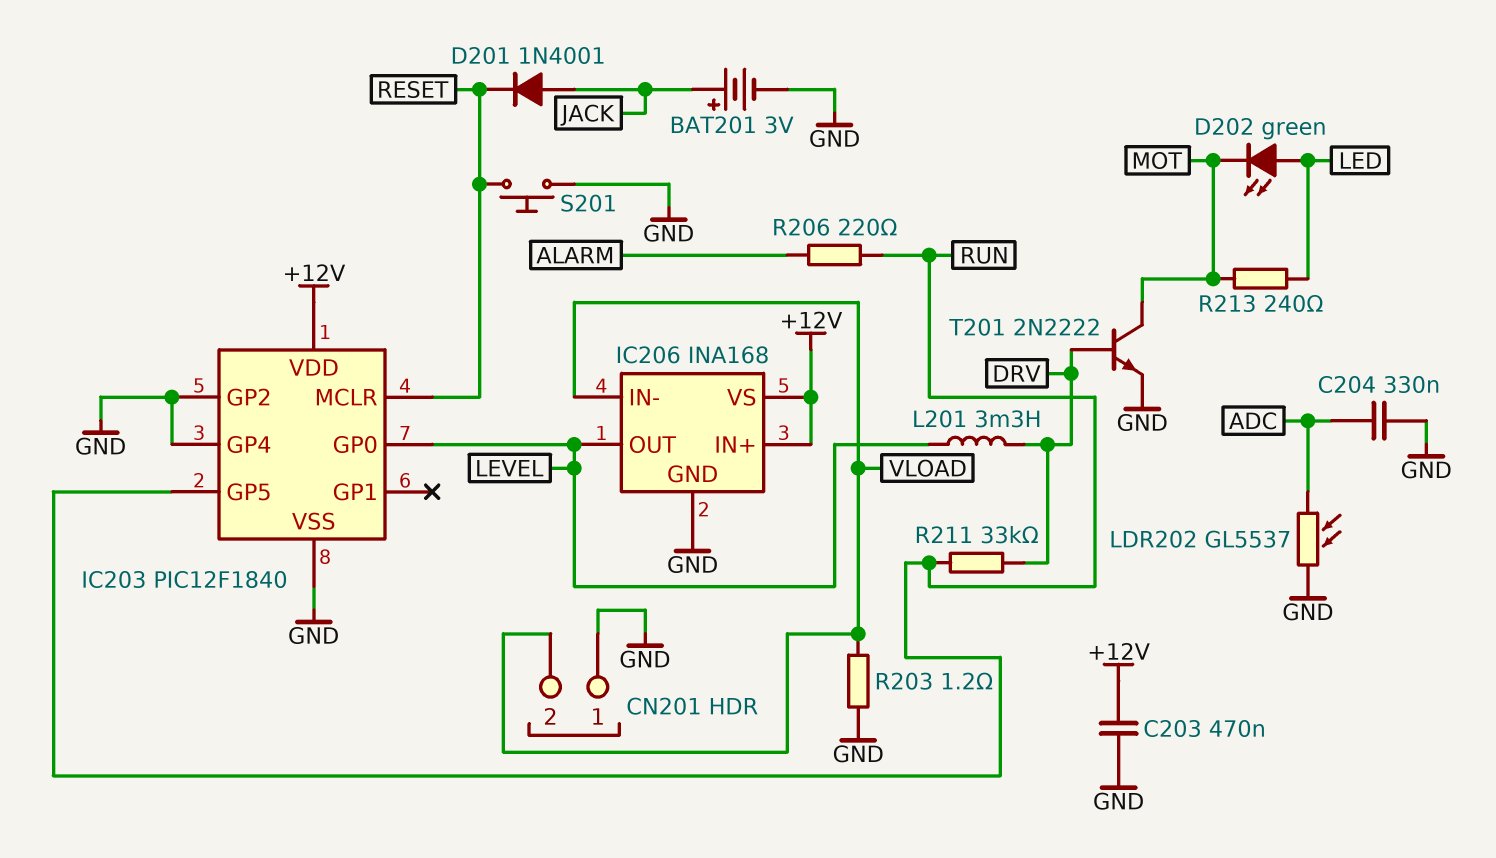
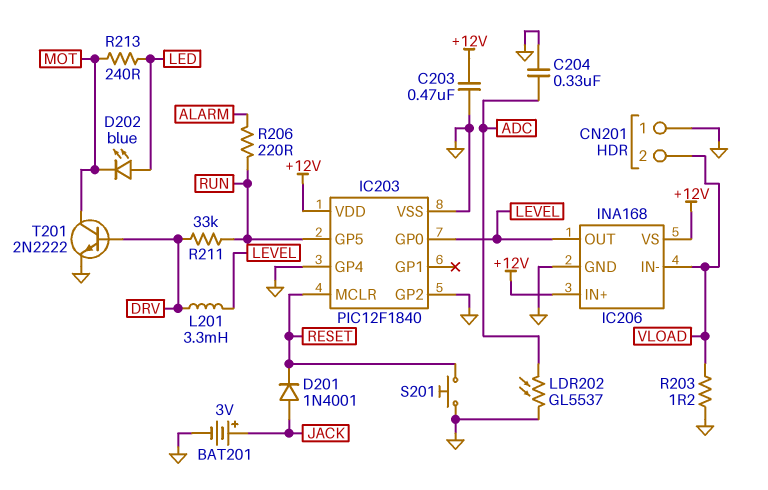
D202: LED green (A LED, K MOT) -> LED blue (A LED, K MOT)

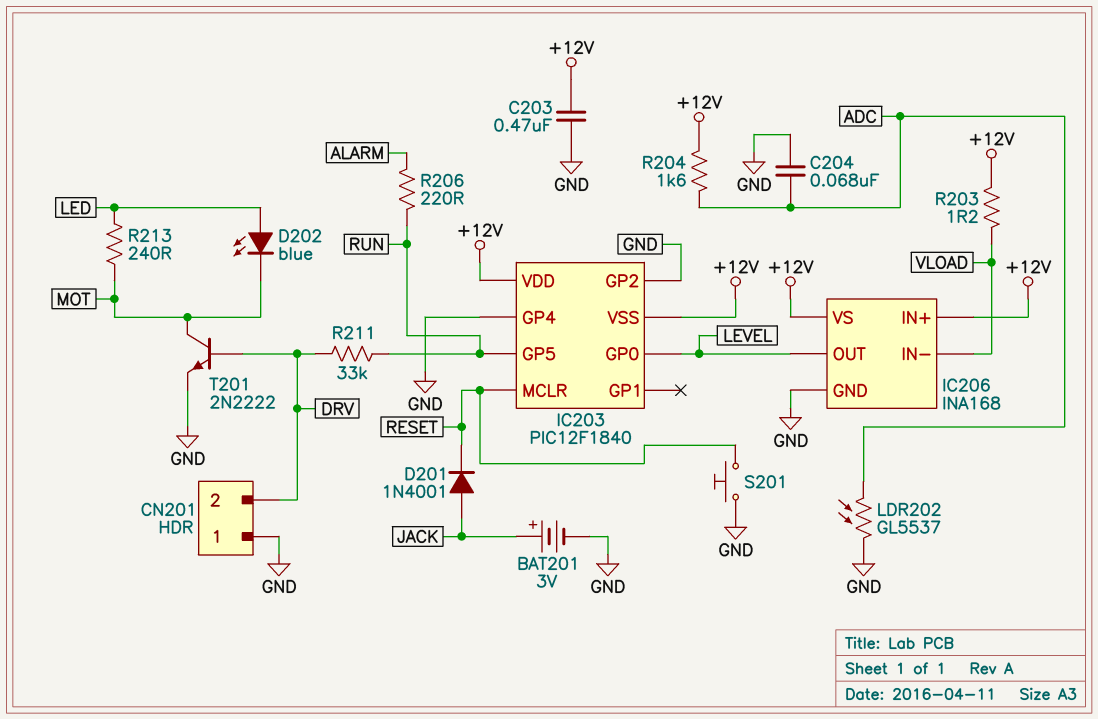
C204: 330nF (ADC, GND) -> 68nF (ADC, GND)
CN201 pin 2: VLOAD -> DRV
IC203 pin VSS: GND -> +12V
L201: 3.3mH (DRV, LEVEL) -> none
R203: 1.2 (GND, VLOAD) -> 1.2 (+12V, VLOAD)
R204: none -> 1.6k (+12V, ADC)

